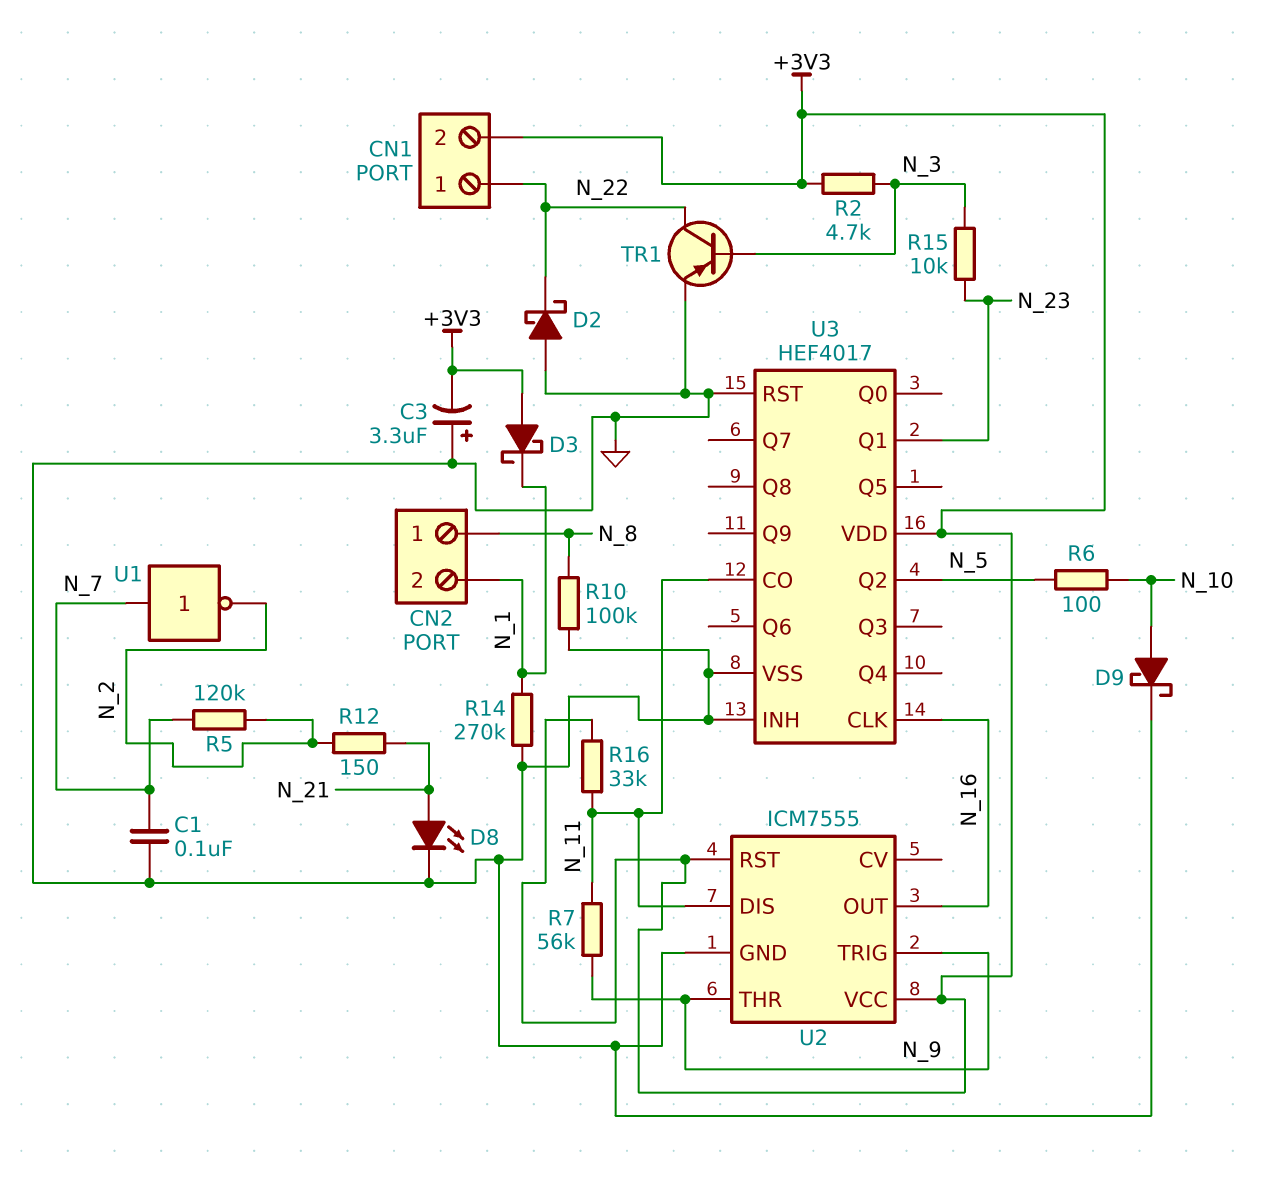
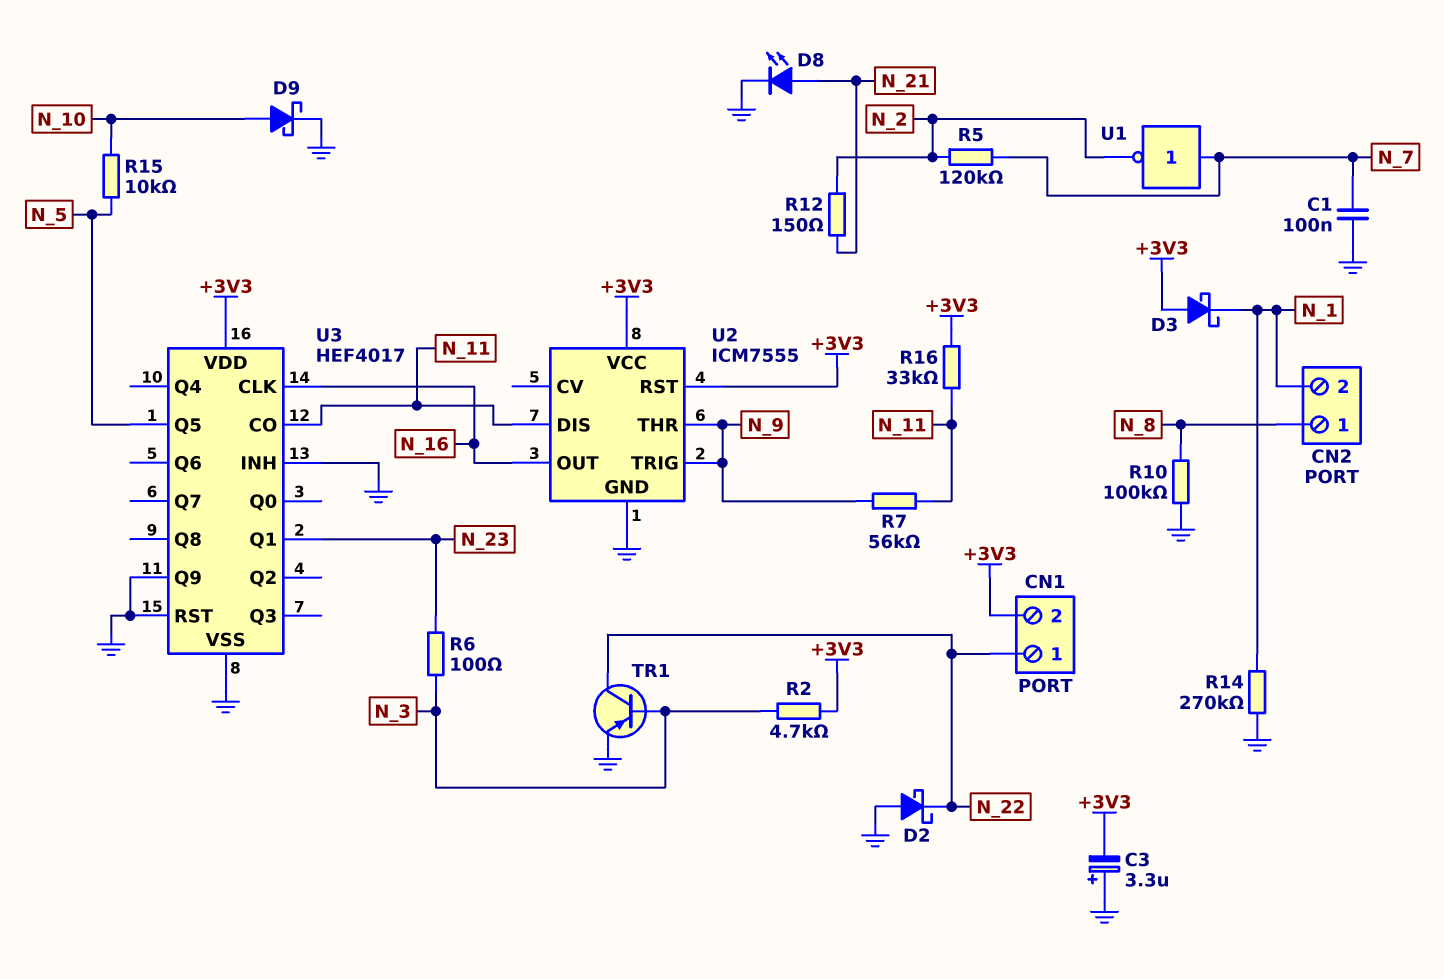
R6: 100 (N_5, N_10) -> 100 (N_3, N_23)
R15: 10k (N_3, N_23) -> 10k (N_5, N_10)
U3 pin Q2: N_5 -> none
U3 pin Q5: none -> N_5
U3 pin Q9: none -> GND

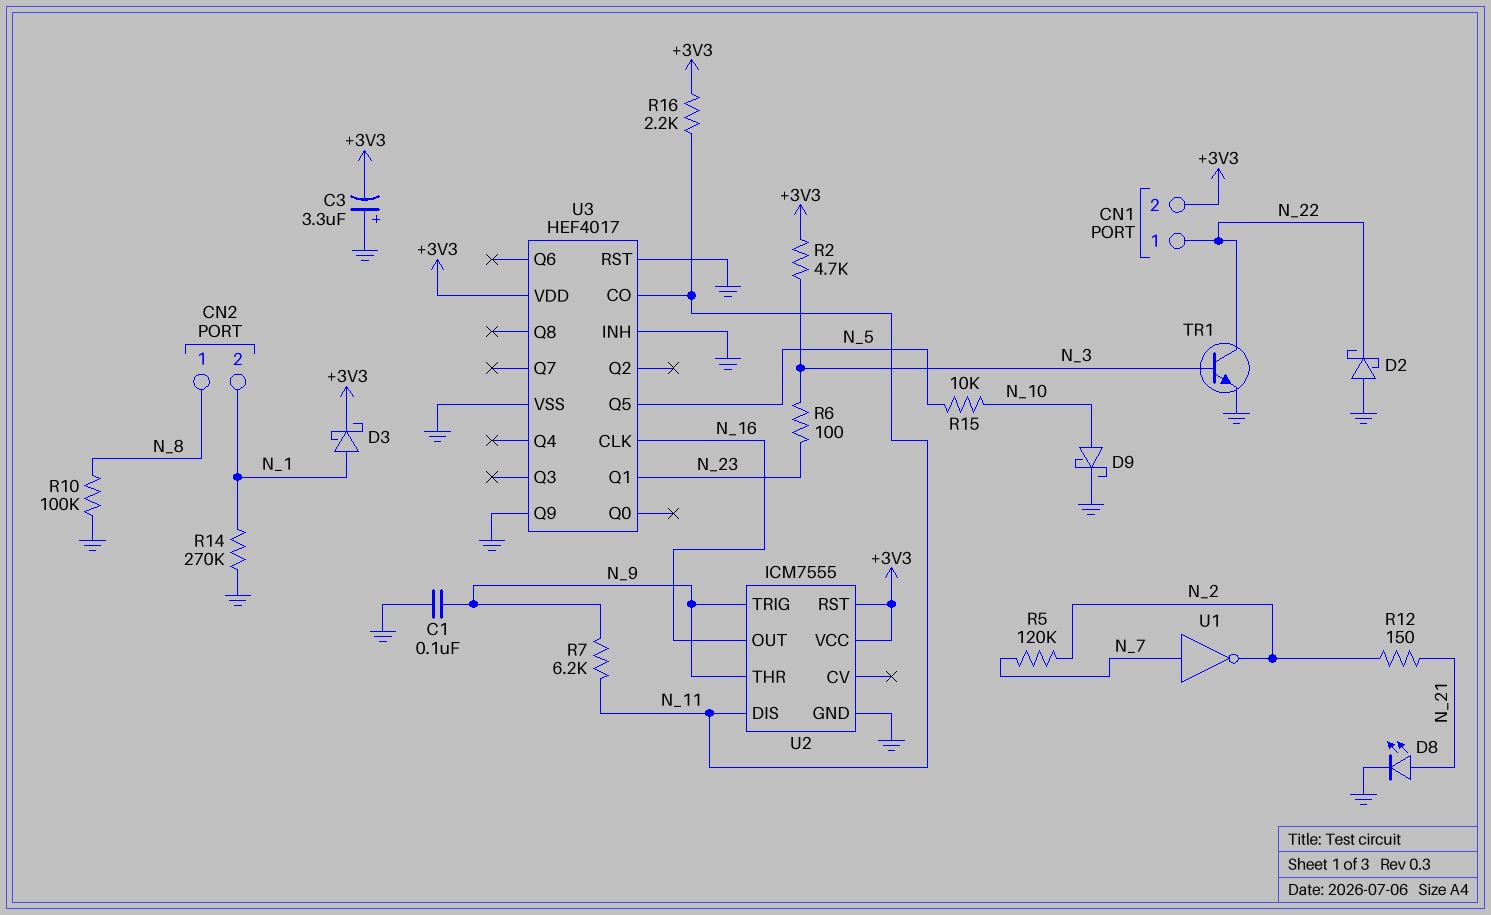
C1: 100nF (GND, N_7) -> 100nF (GND, N_9)
D3: schottky (A +3V3, K N_1) -> schottky (A N_1, K +3V3)
R7: 56k (N_9, N_11) -> 6.2k (N_9, N_11)
R16: 33k (+3V3, N_11) -> 2.2k (+3V3, N_11)
TR1: PNP (B N_3, C N_22, E GND) -> NPN (B N_3, C N_22, E GND)

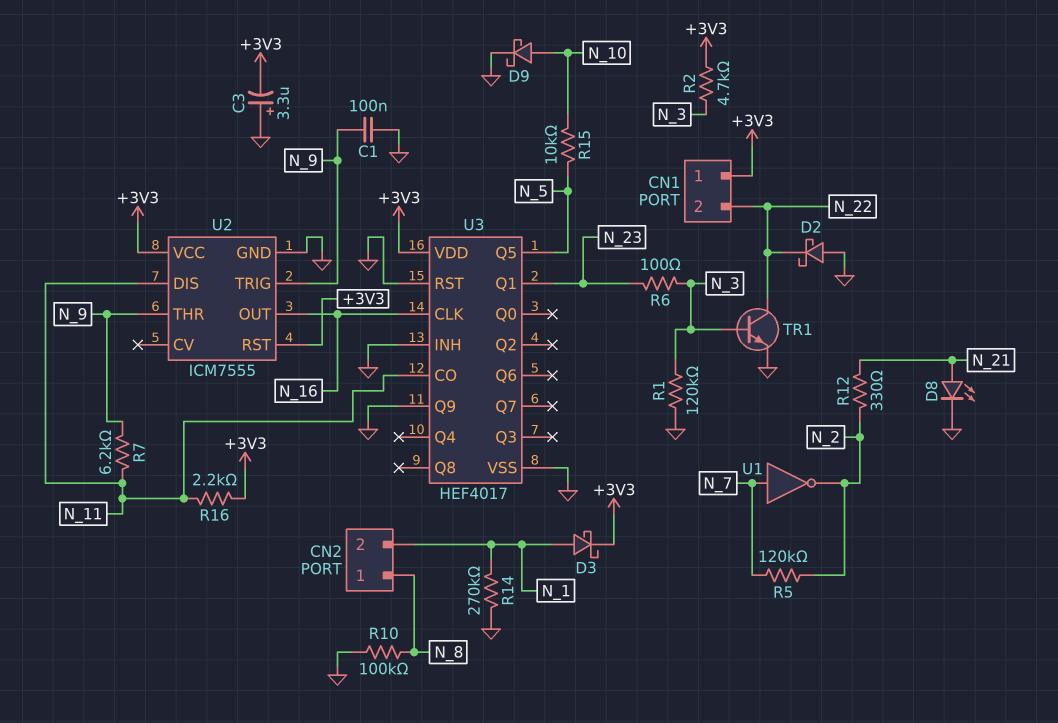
CN1 pin 1: N_22 -> +3V3
CN1 pin 2: +3V3 -> N_22
R1: none -> 120k (GND, N_3)
R12: 150 (N_2, N_21) -> 330 (N_2, N_21)

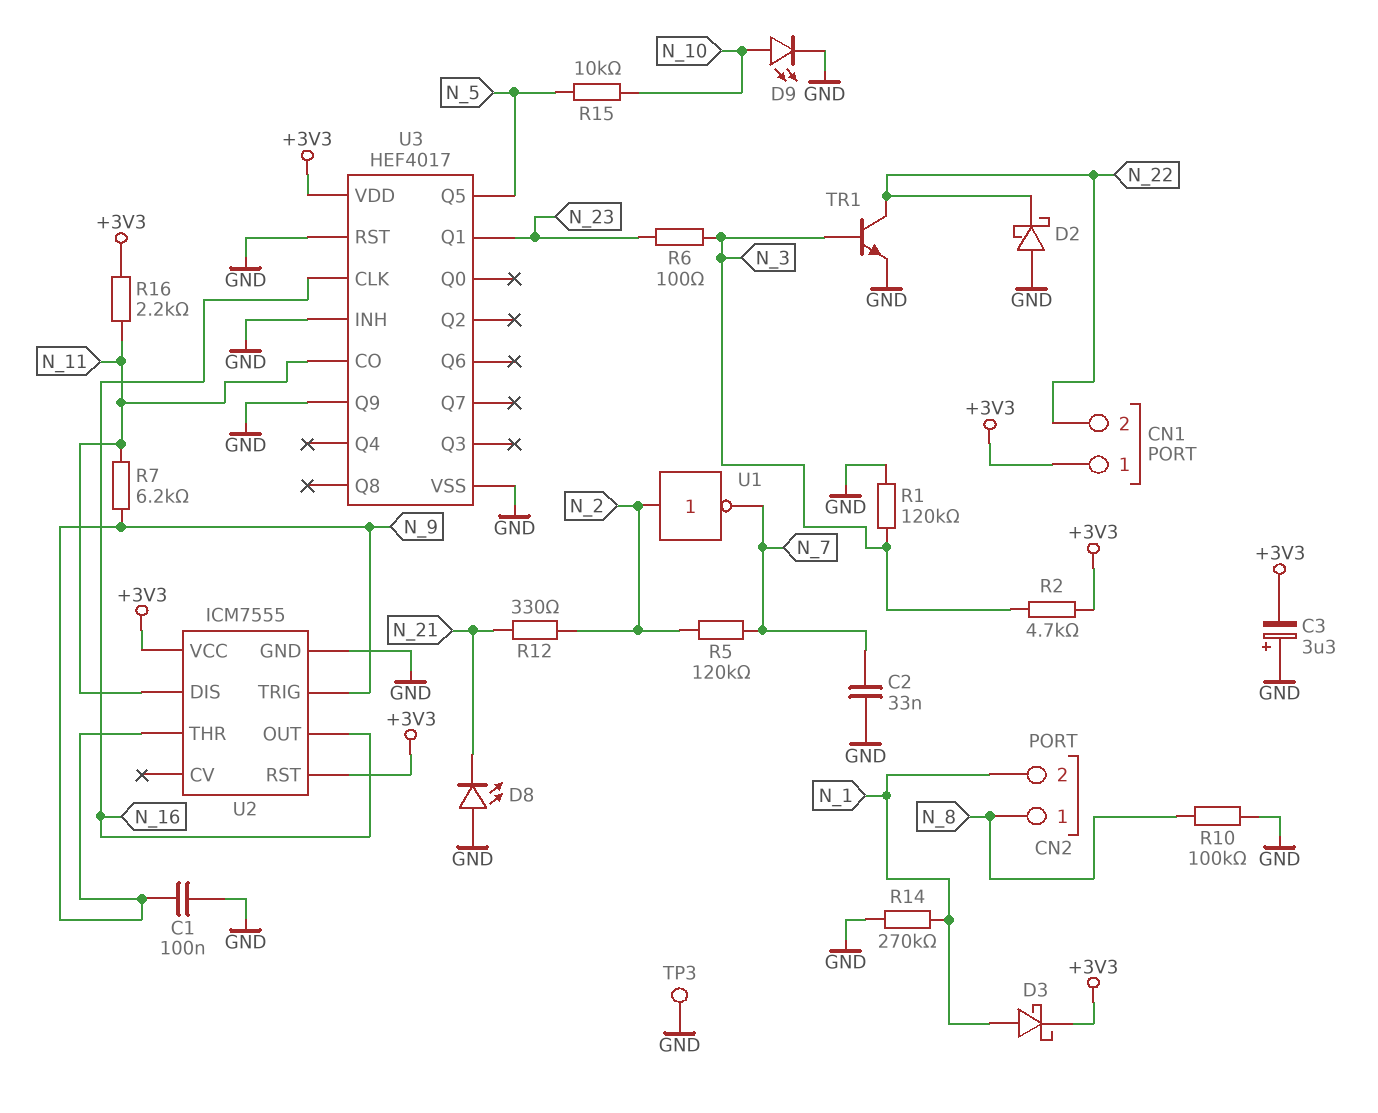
C2: none -> 33nF (GND, N_7)
D8: LED (A N_21, K GND) -> LED (A GND, K N_21)
D9: schottky (A N_10, K GND) -> LED (A N_10, K GND)
TP3: none -> test point (GND)
U1: NOT (in N_7, out N_2) -> NOT (in N_2, out N_7)

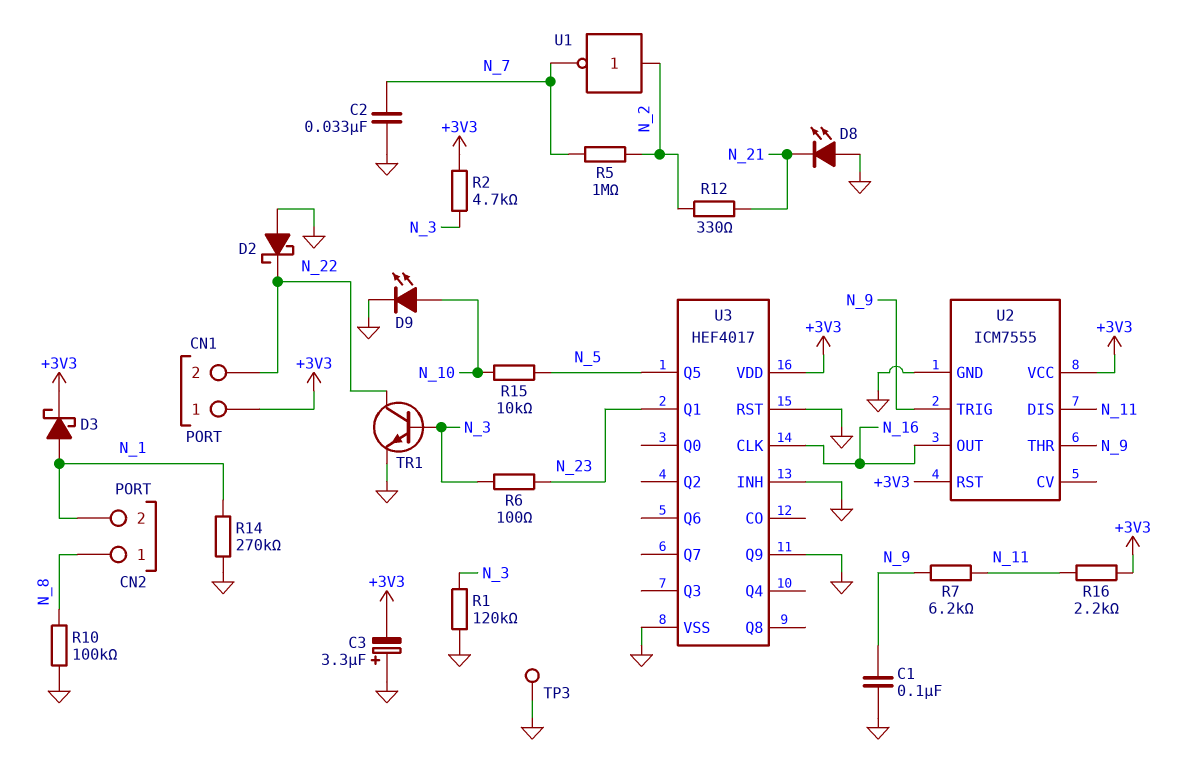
R5: 120k (N_2, N_7) -> 1M (N_2, N_7)
U3 pin CO: N_11 -> none

